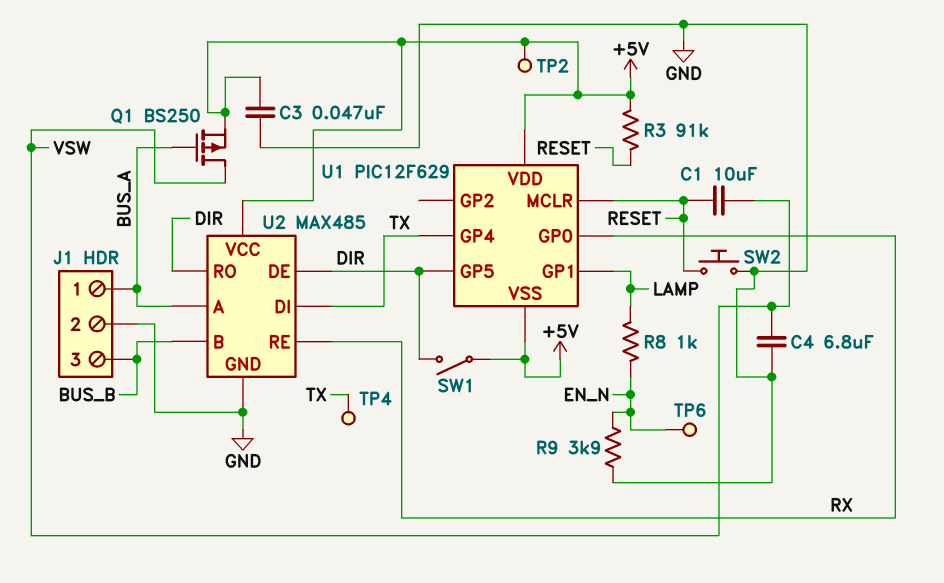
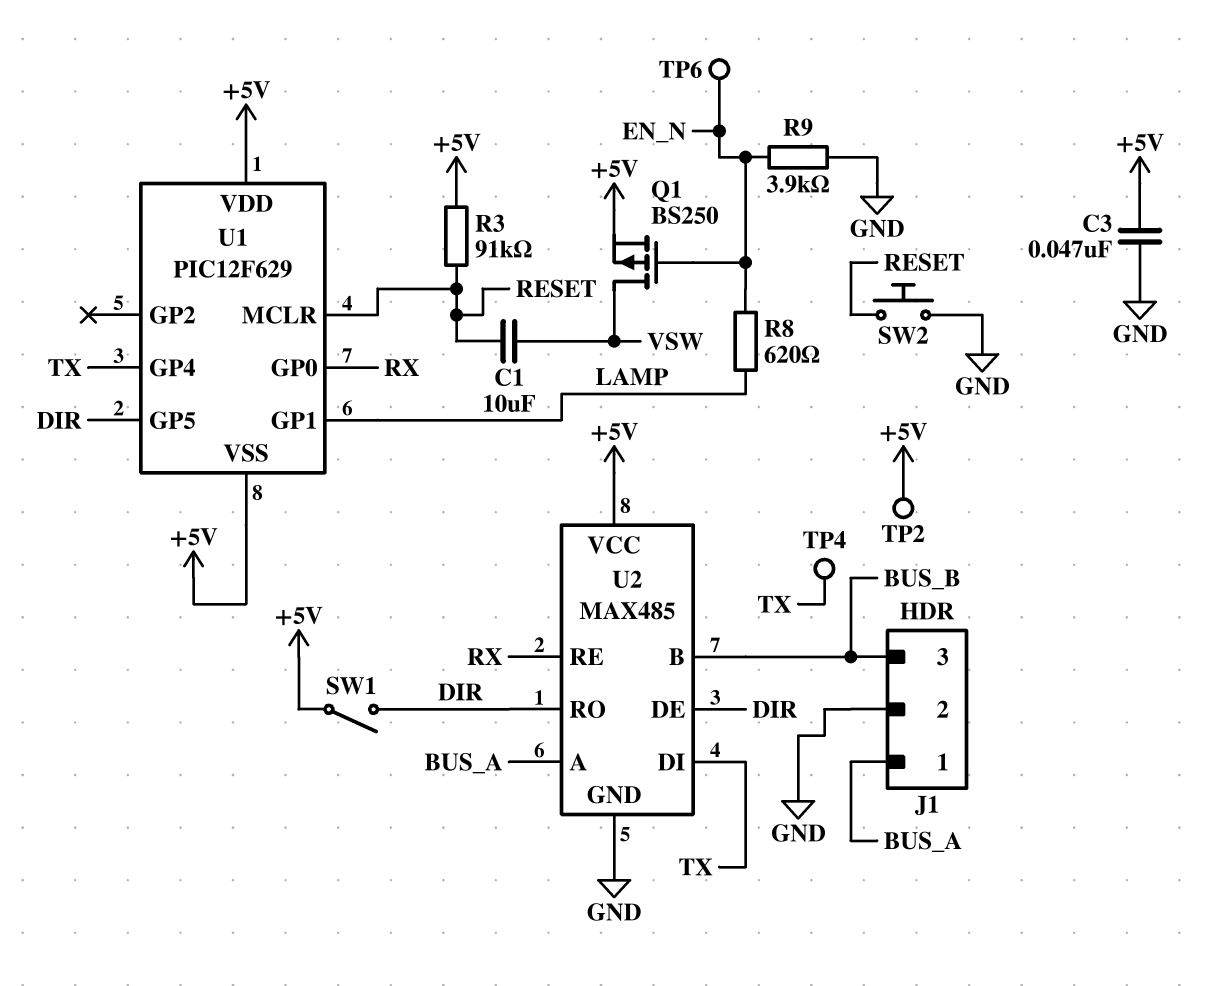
C4: 6.8uF (GND, VSW) -> none
Q1: PMOS BS250 (G BUS_A, D VSW, S +5V) -> PMOS BS250 (G EN_N, D VSW, S +5V)
R8: 1k (EN_N, LAMP) -> 620 (EN_N, LAMP)

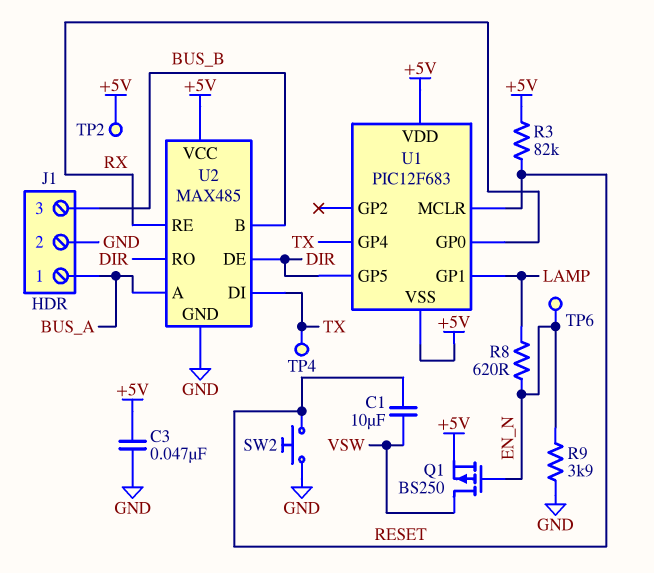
R3: 91k (+5V, RESET) -> 82k (+5V, RESET)
SW1: switch (+5V, DIR) -> none
U1: PIC12F629 -> PIC12F683

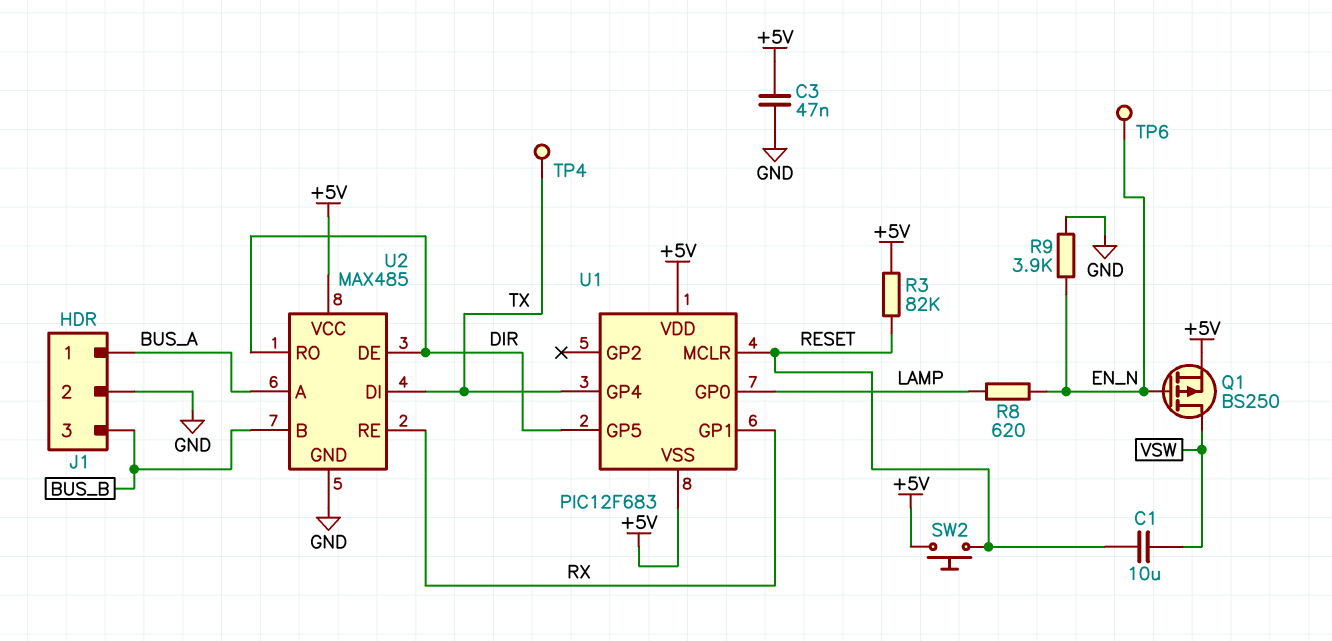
SW2: button (GND, RESET) -> button (+5V, RESET)
TP2: test point (+5V) -> none
U1 pin GP0: RX -> LAMP
U1 pin GP1: LAMP -> RX

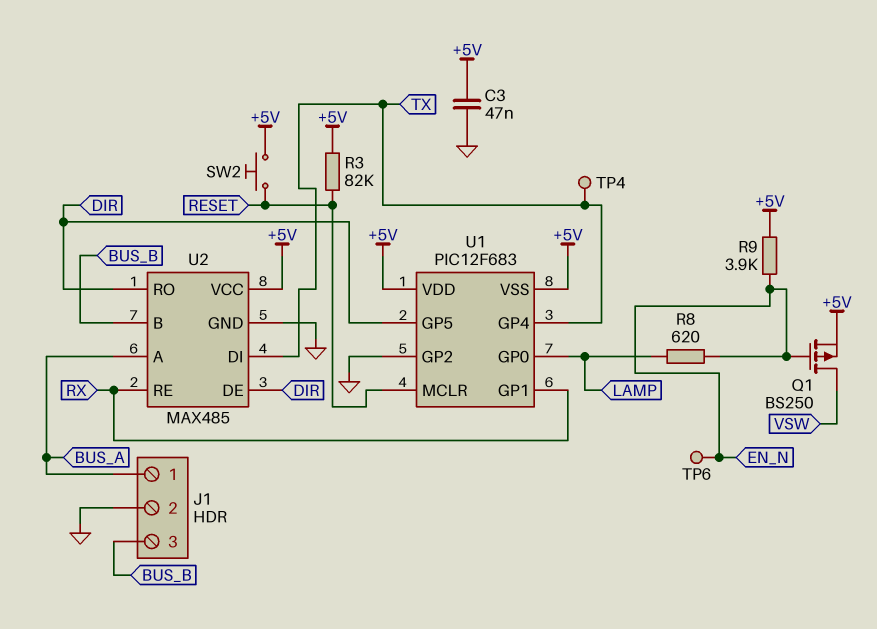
C1: 10uF (RESET, VSW) -> none
R9: 3.9k (EN_N, GND) -> 3.9k (+5V, EN_N)
U1 pin GP2: none -> GND

